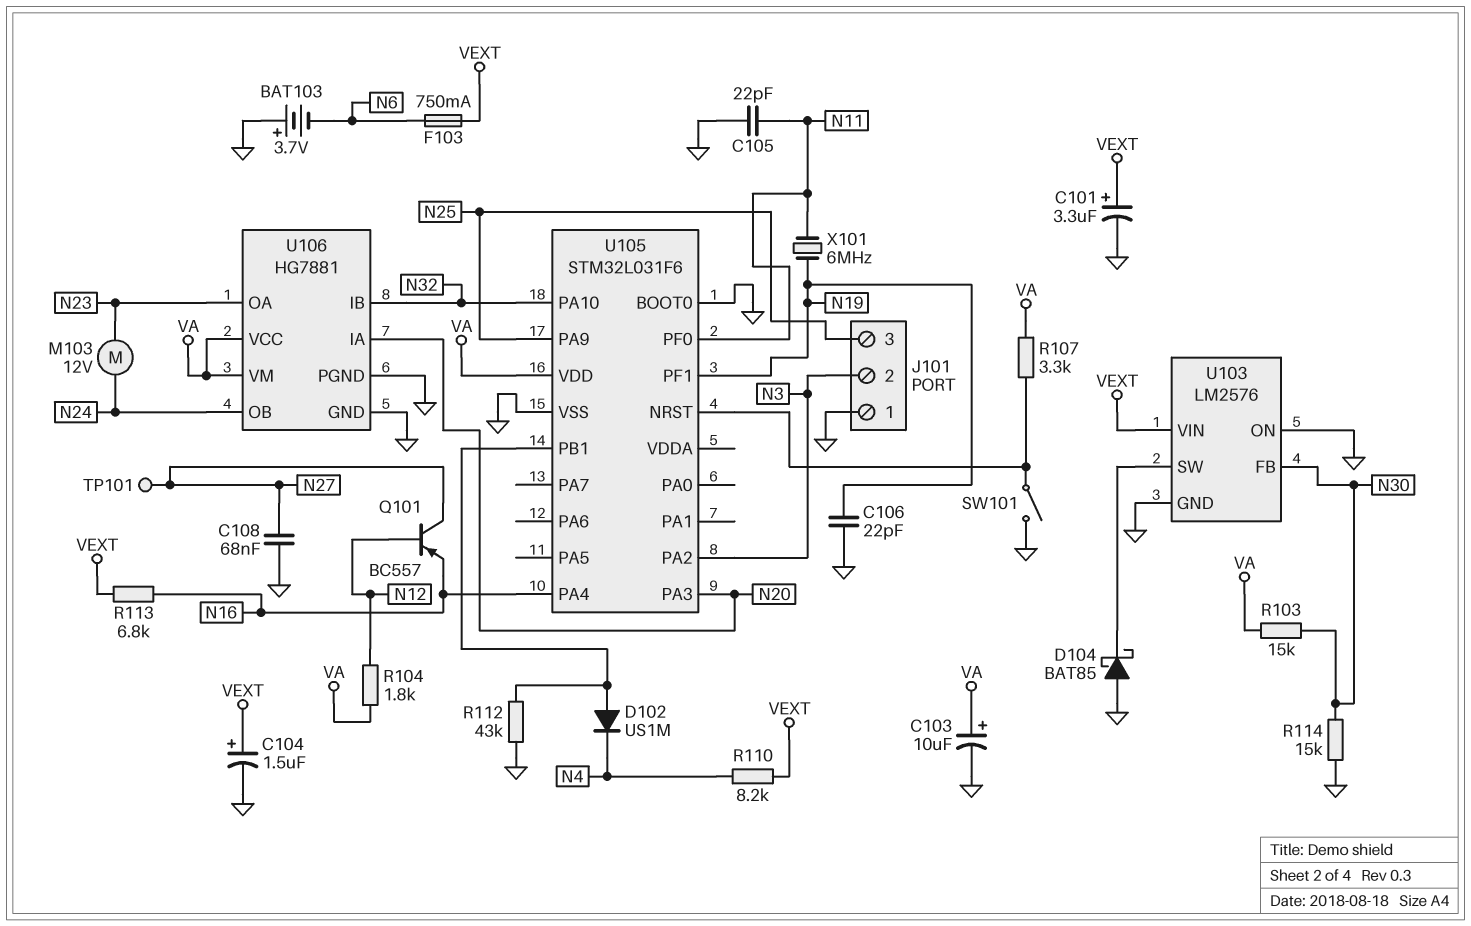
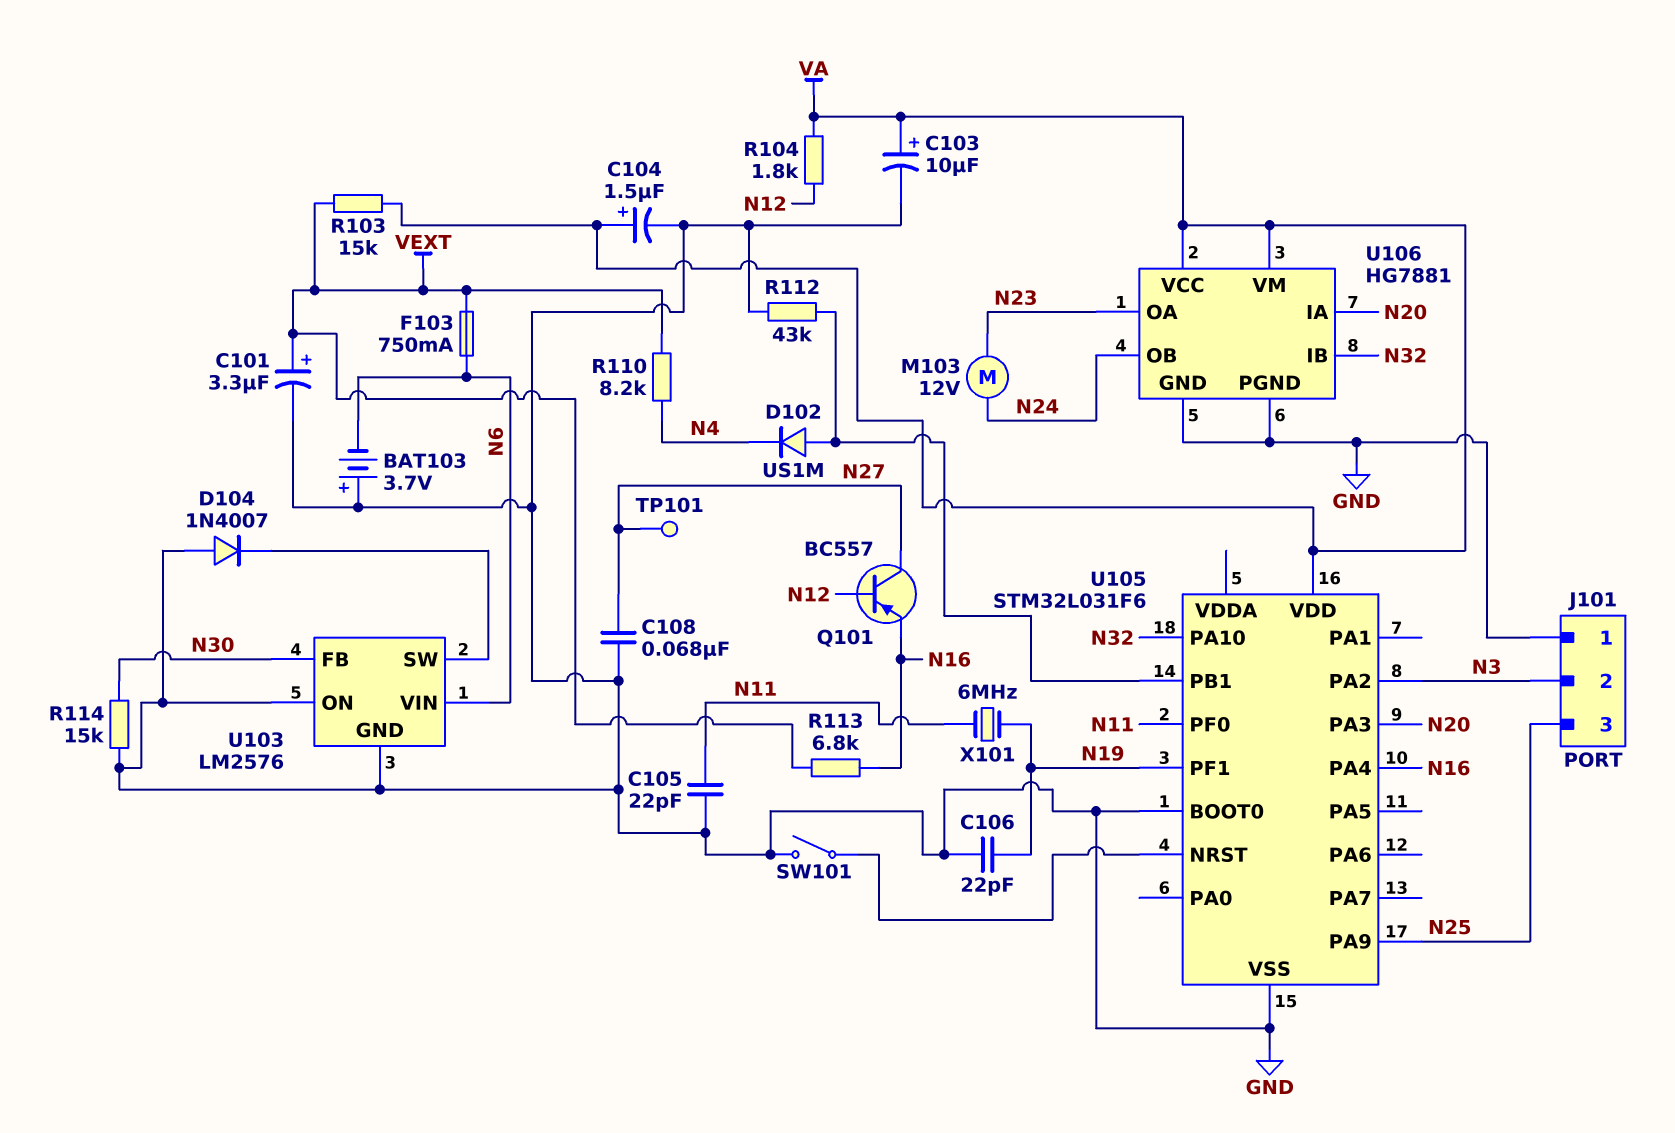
C104: 1.5uF (plus VEXT, minus GND) -> 1.5uF (plus VA, minus GND)
D104: schottky BAT85 (A GND, K U103/SW) -> diode 1N4007 (A GND, K U103/SW)
R103: 15k (N30, VA) -> 15k (VA, VEXT)
R107: 3.3k (U105/NRST, VA) -> none
U103 pin VIN: VEXT -> N6

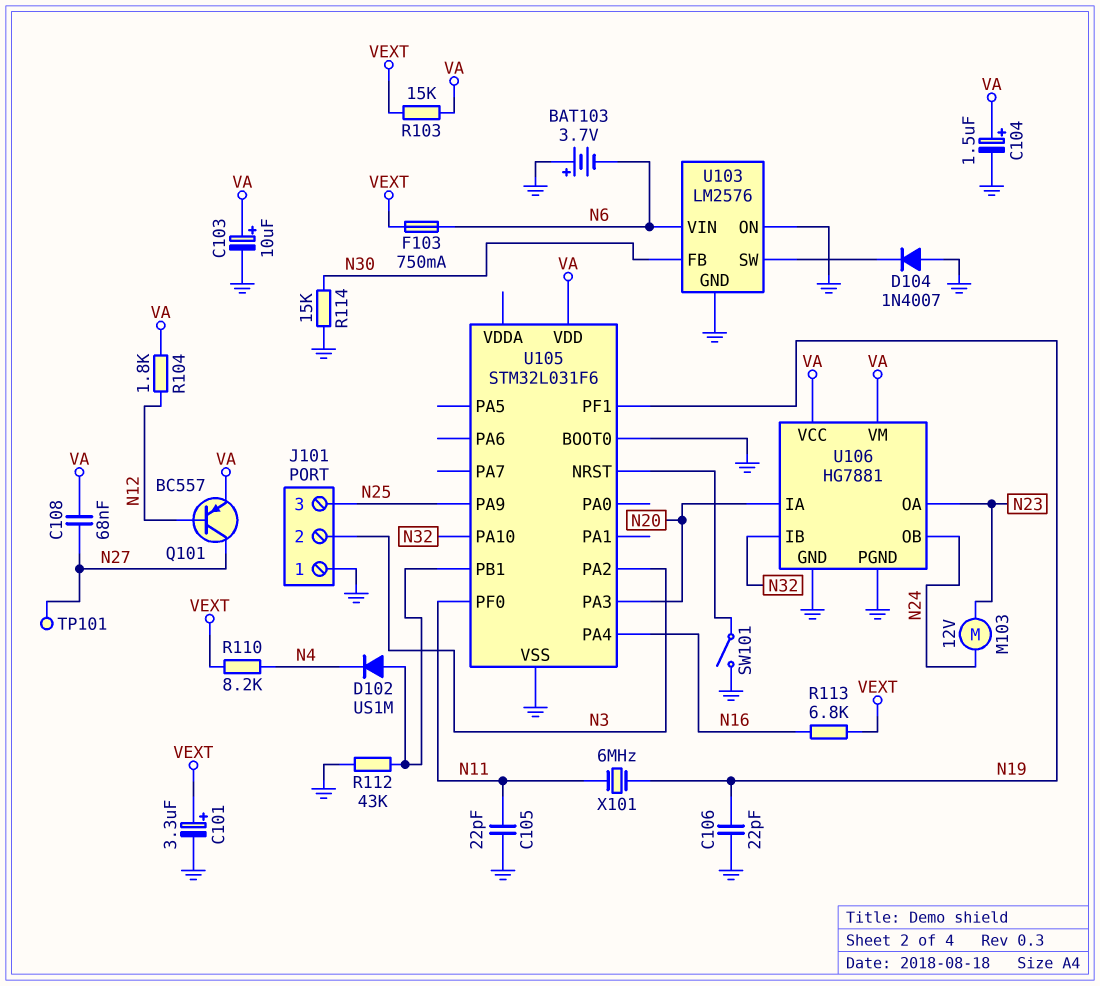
C108: 68nF (GND, N27) -> 68nF (N27, VA)
Q101: PNP BC557 (B N12, C N27, E N16) -> PNP BC557 (B N12, C N27, E VA)

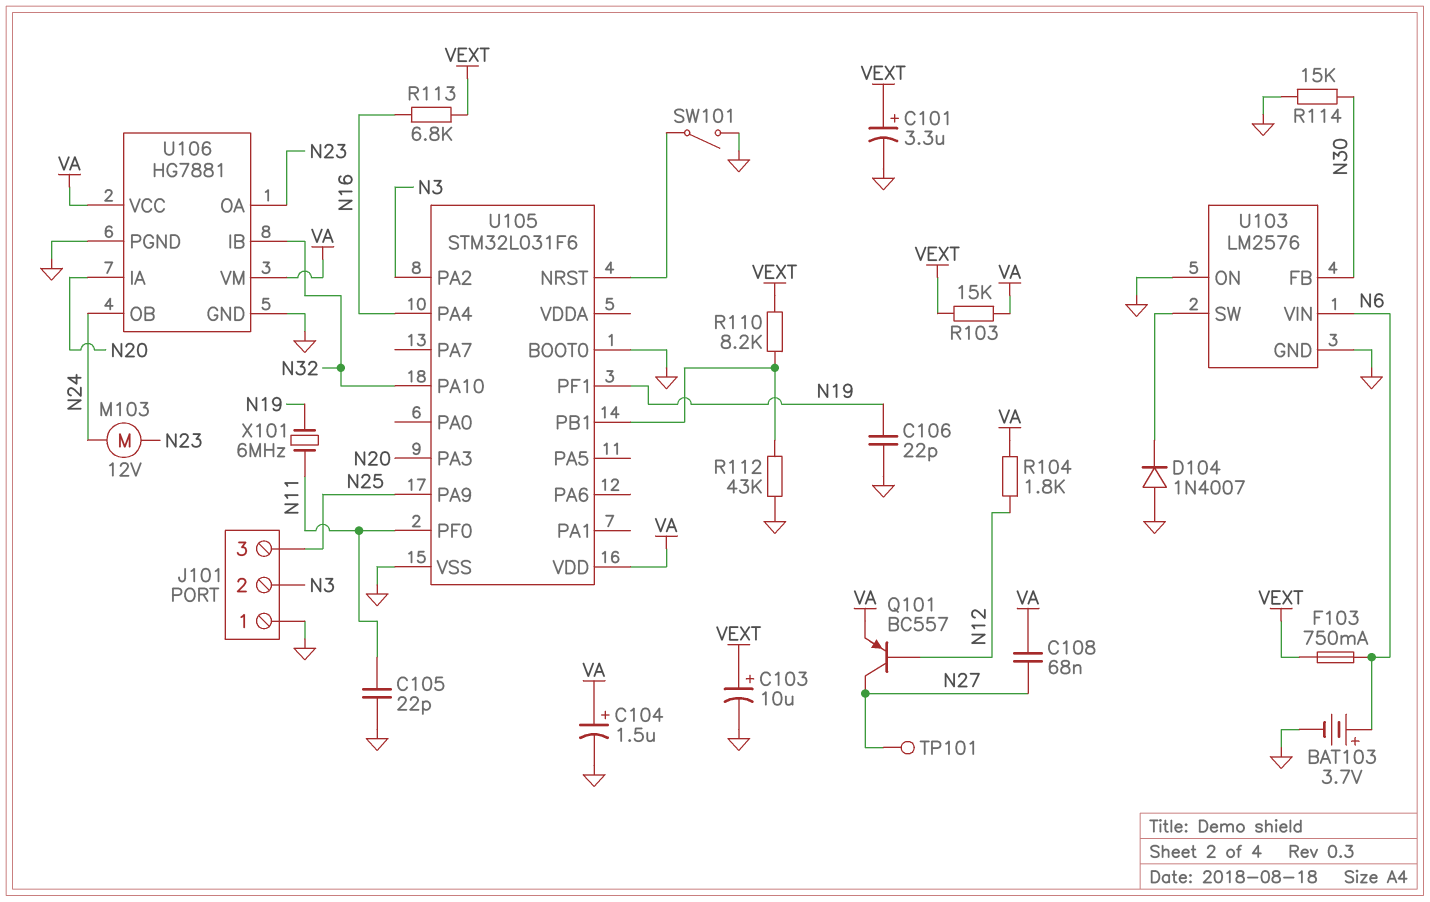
BAT103: 3.7V (plus GND, minus N6) -> 3.7V (plus N6, minus GND)
C103: 10uF (plus VA, minus GND) -> 10uF (plus VEXT, minus GND)
D102: diode US1M (A U105/PB1, K N4) -> none
R110: 8.2k (N4, VEXT) -> 8.2k (U105/PB1, VEXT)

